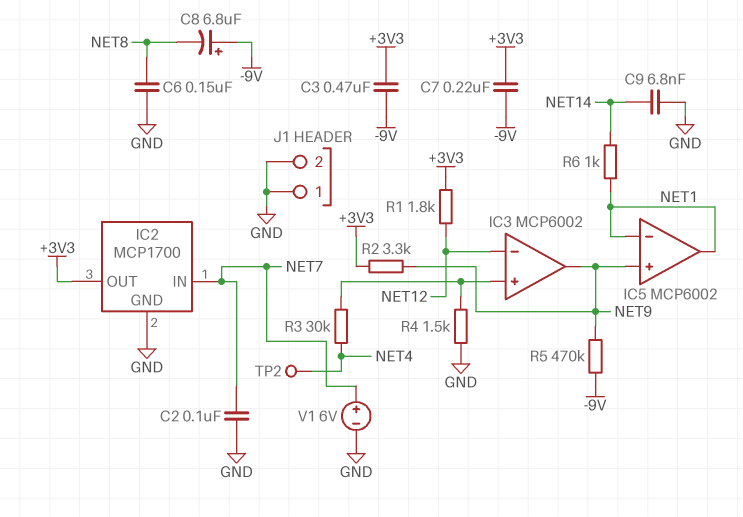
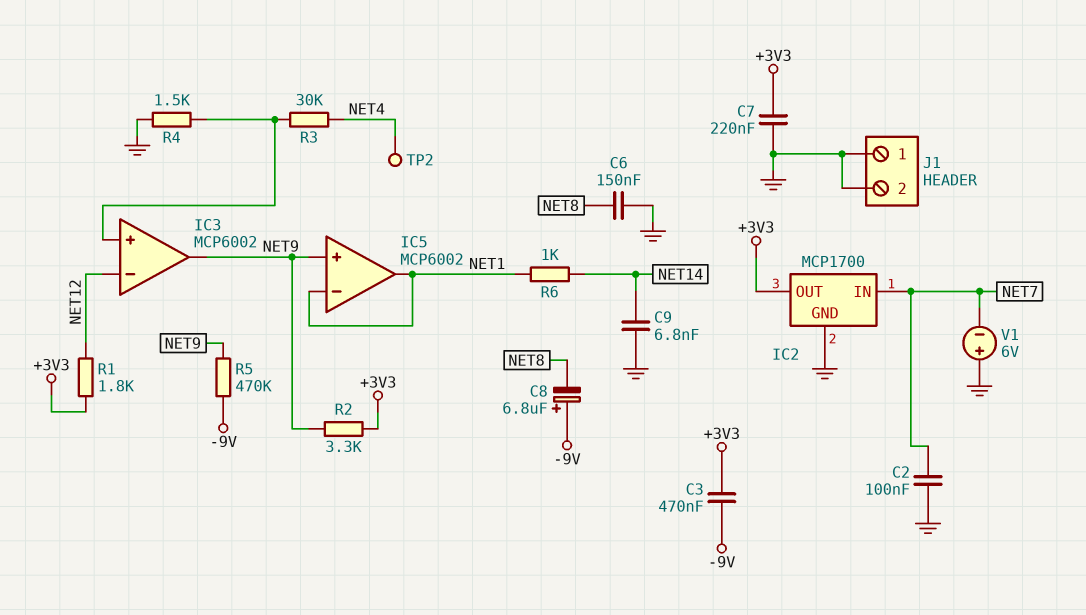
C7: 220nF (+3V3, -9V) -> 220nF (+3V3, GND)
V1: 6V (plus NET7, minus GND) -> 6V (plus GND, minus NET7)

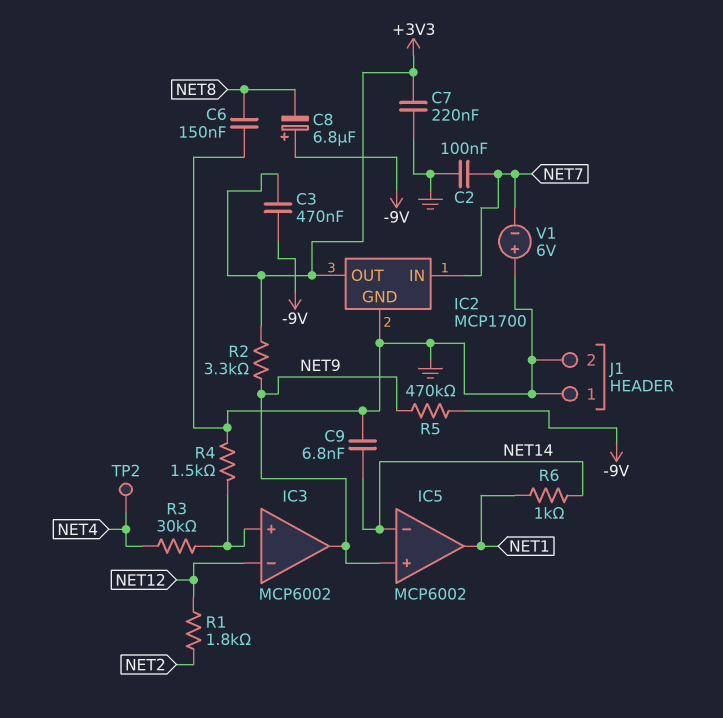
IC5 pin in-: NET1 -> NET14
R1: 1.8k (+3V3, NET12) -> 1.8k (NET2, NET12)

